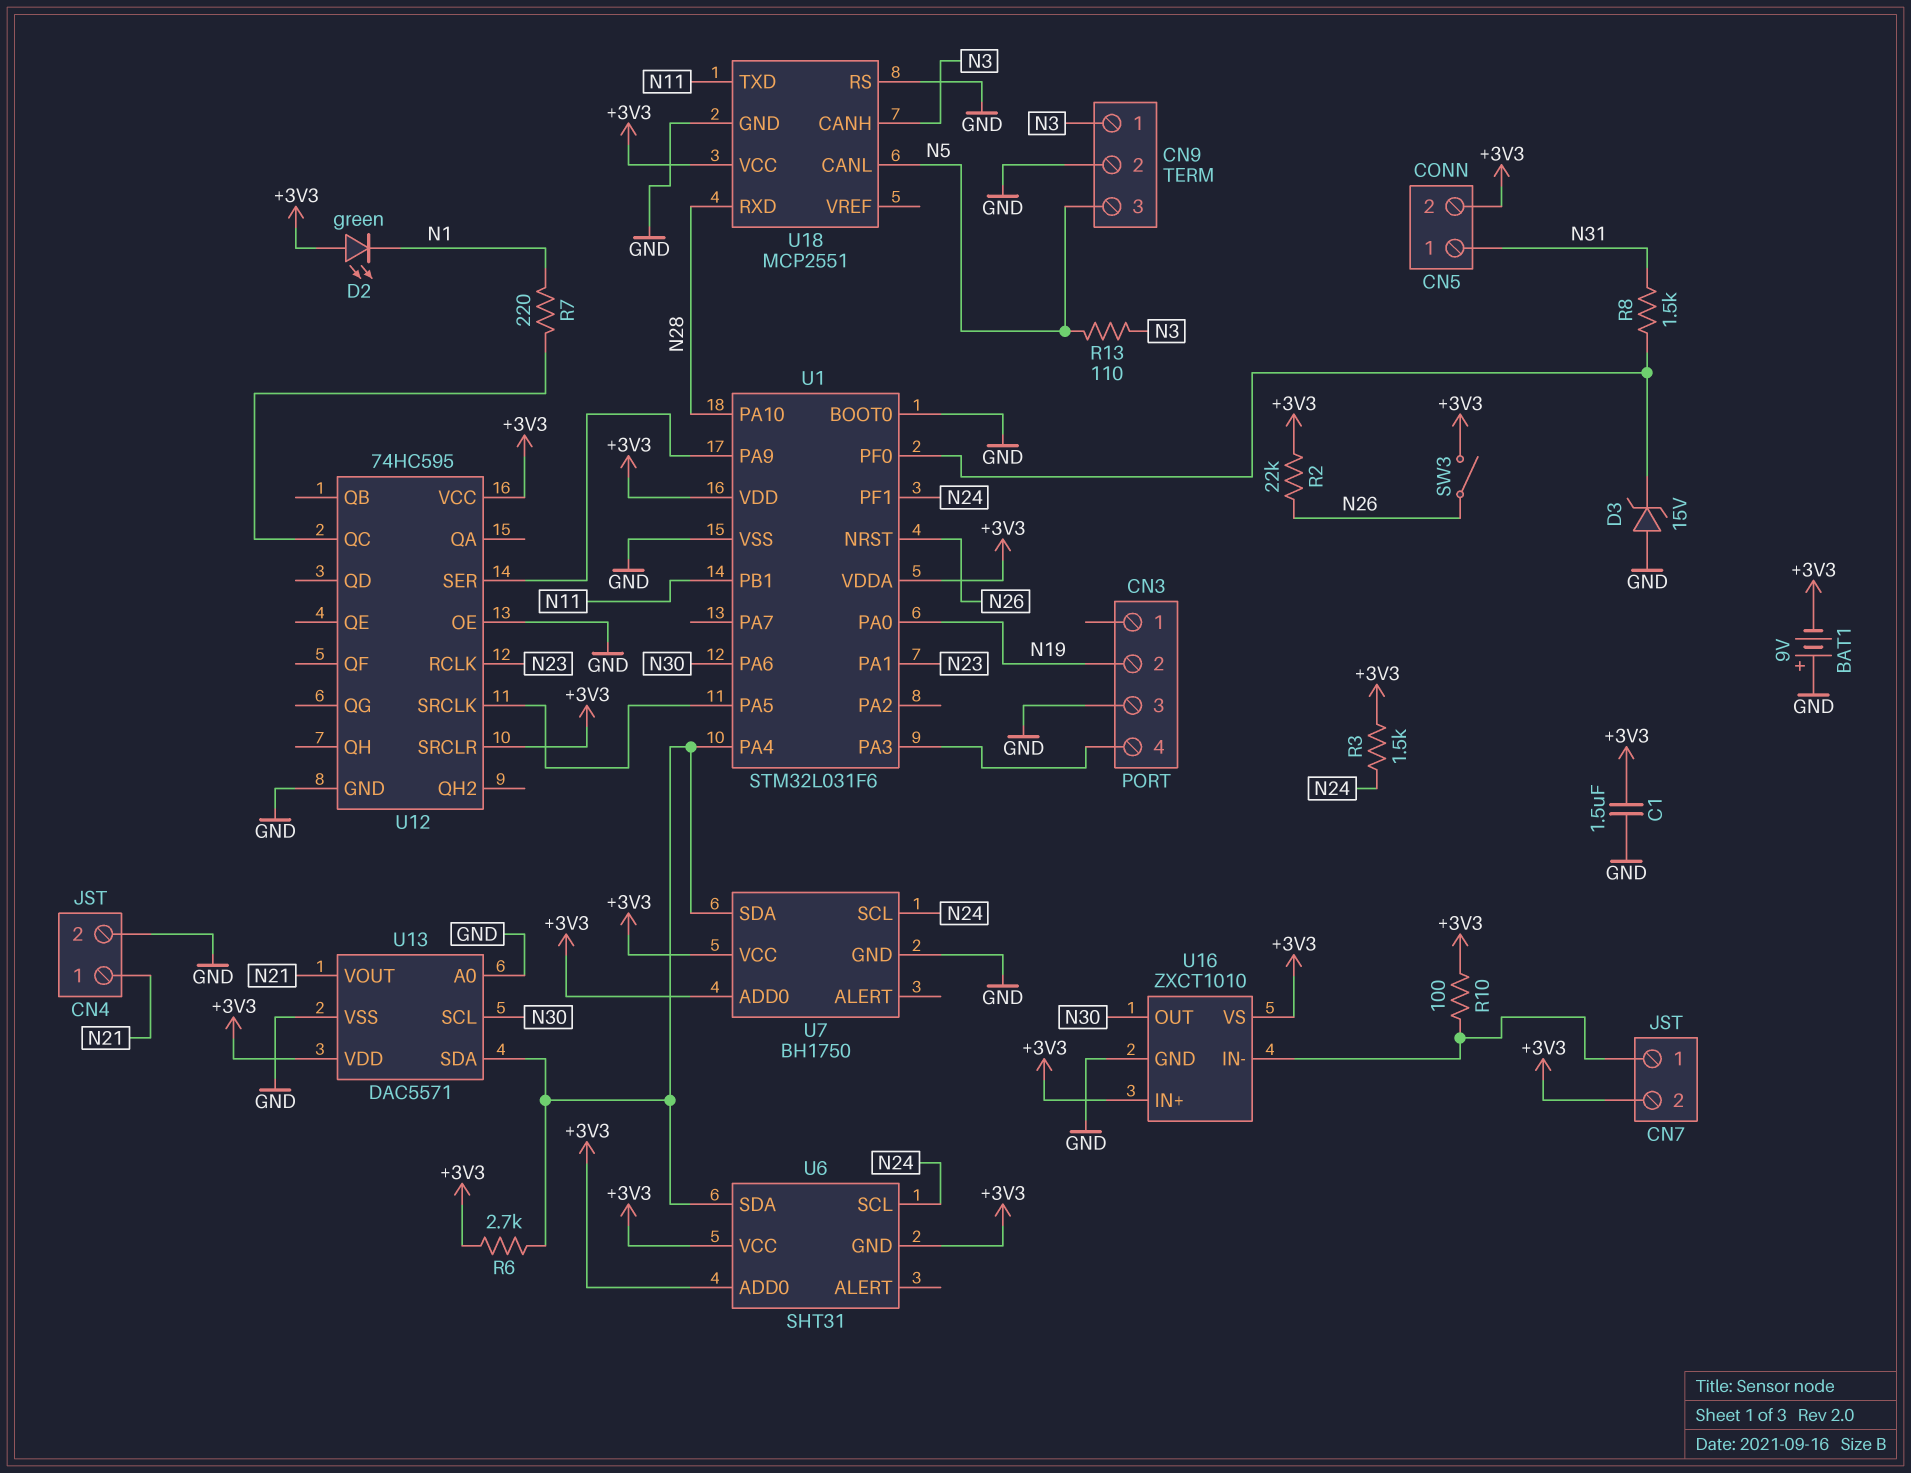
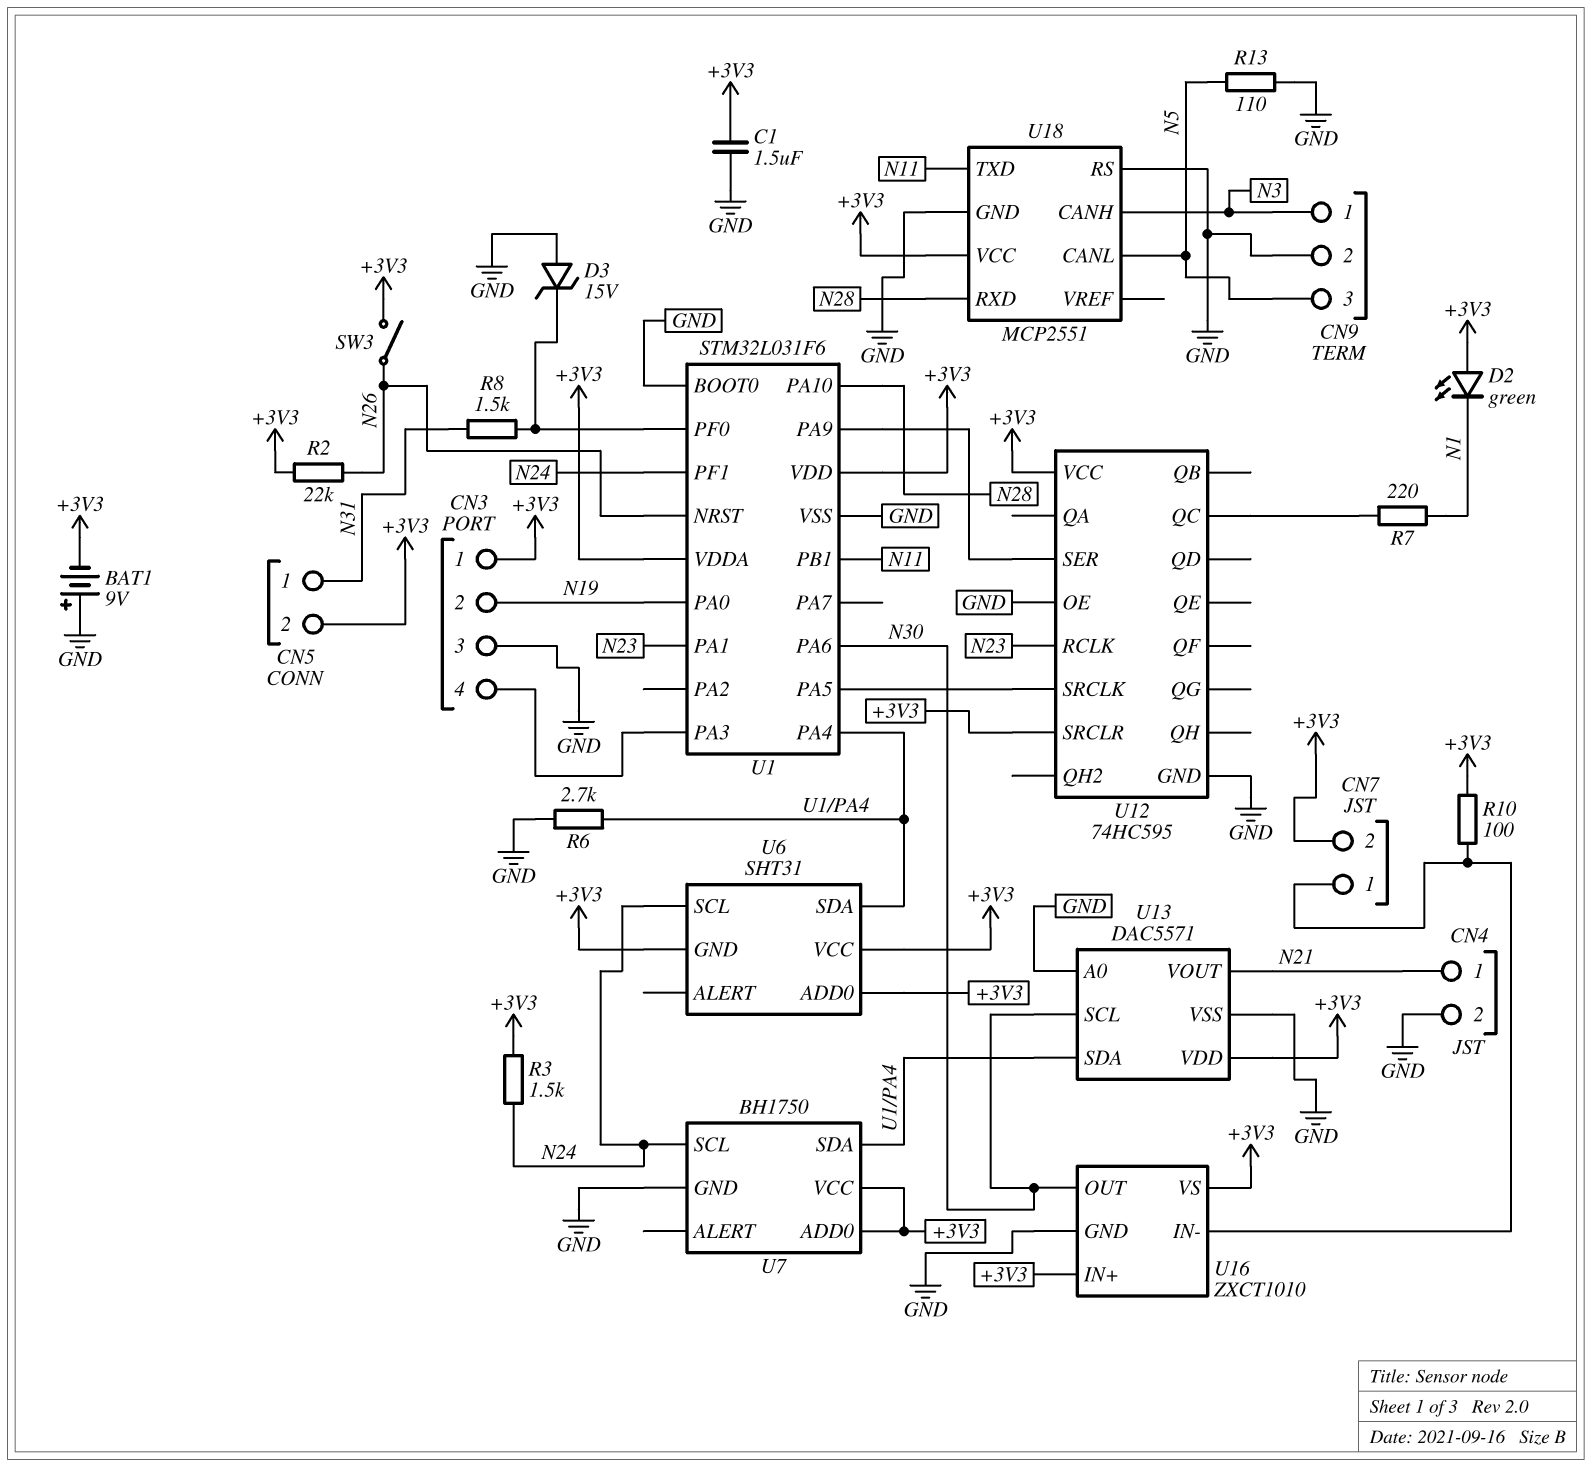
CN3 pin 1: none -> +3V3
R6: 2.7k (+3V3, U1/PA4) -> 2.7k (GND, U1/PA4)
R13: 110 (N3, N5) -> 110 (GND, N5)

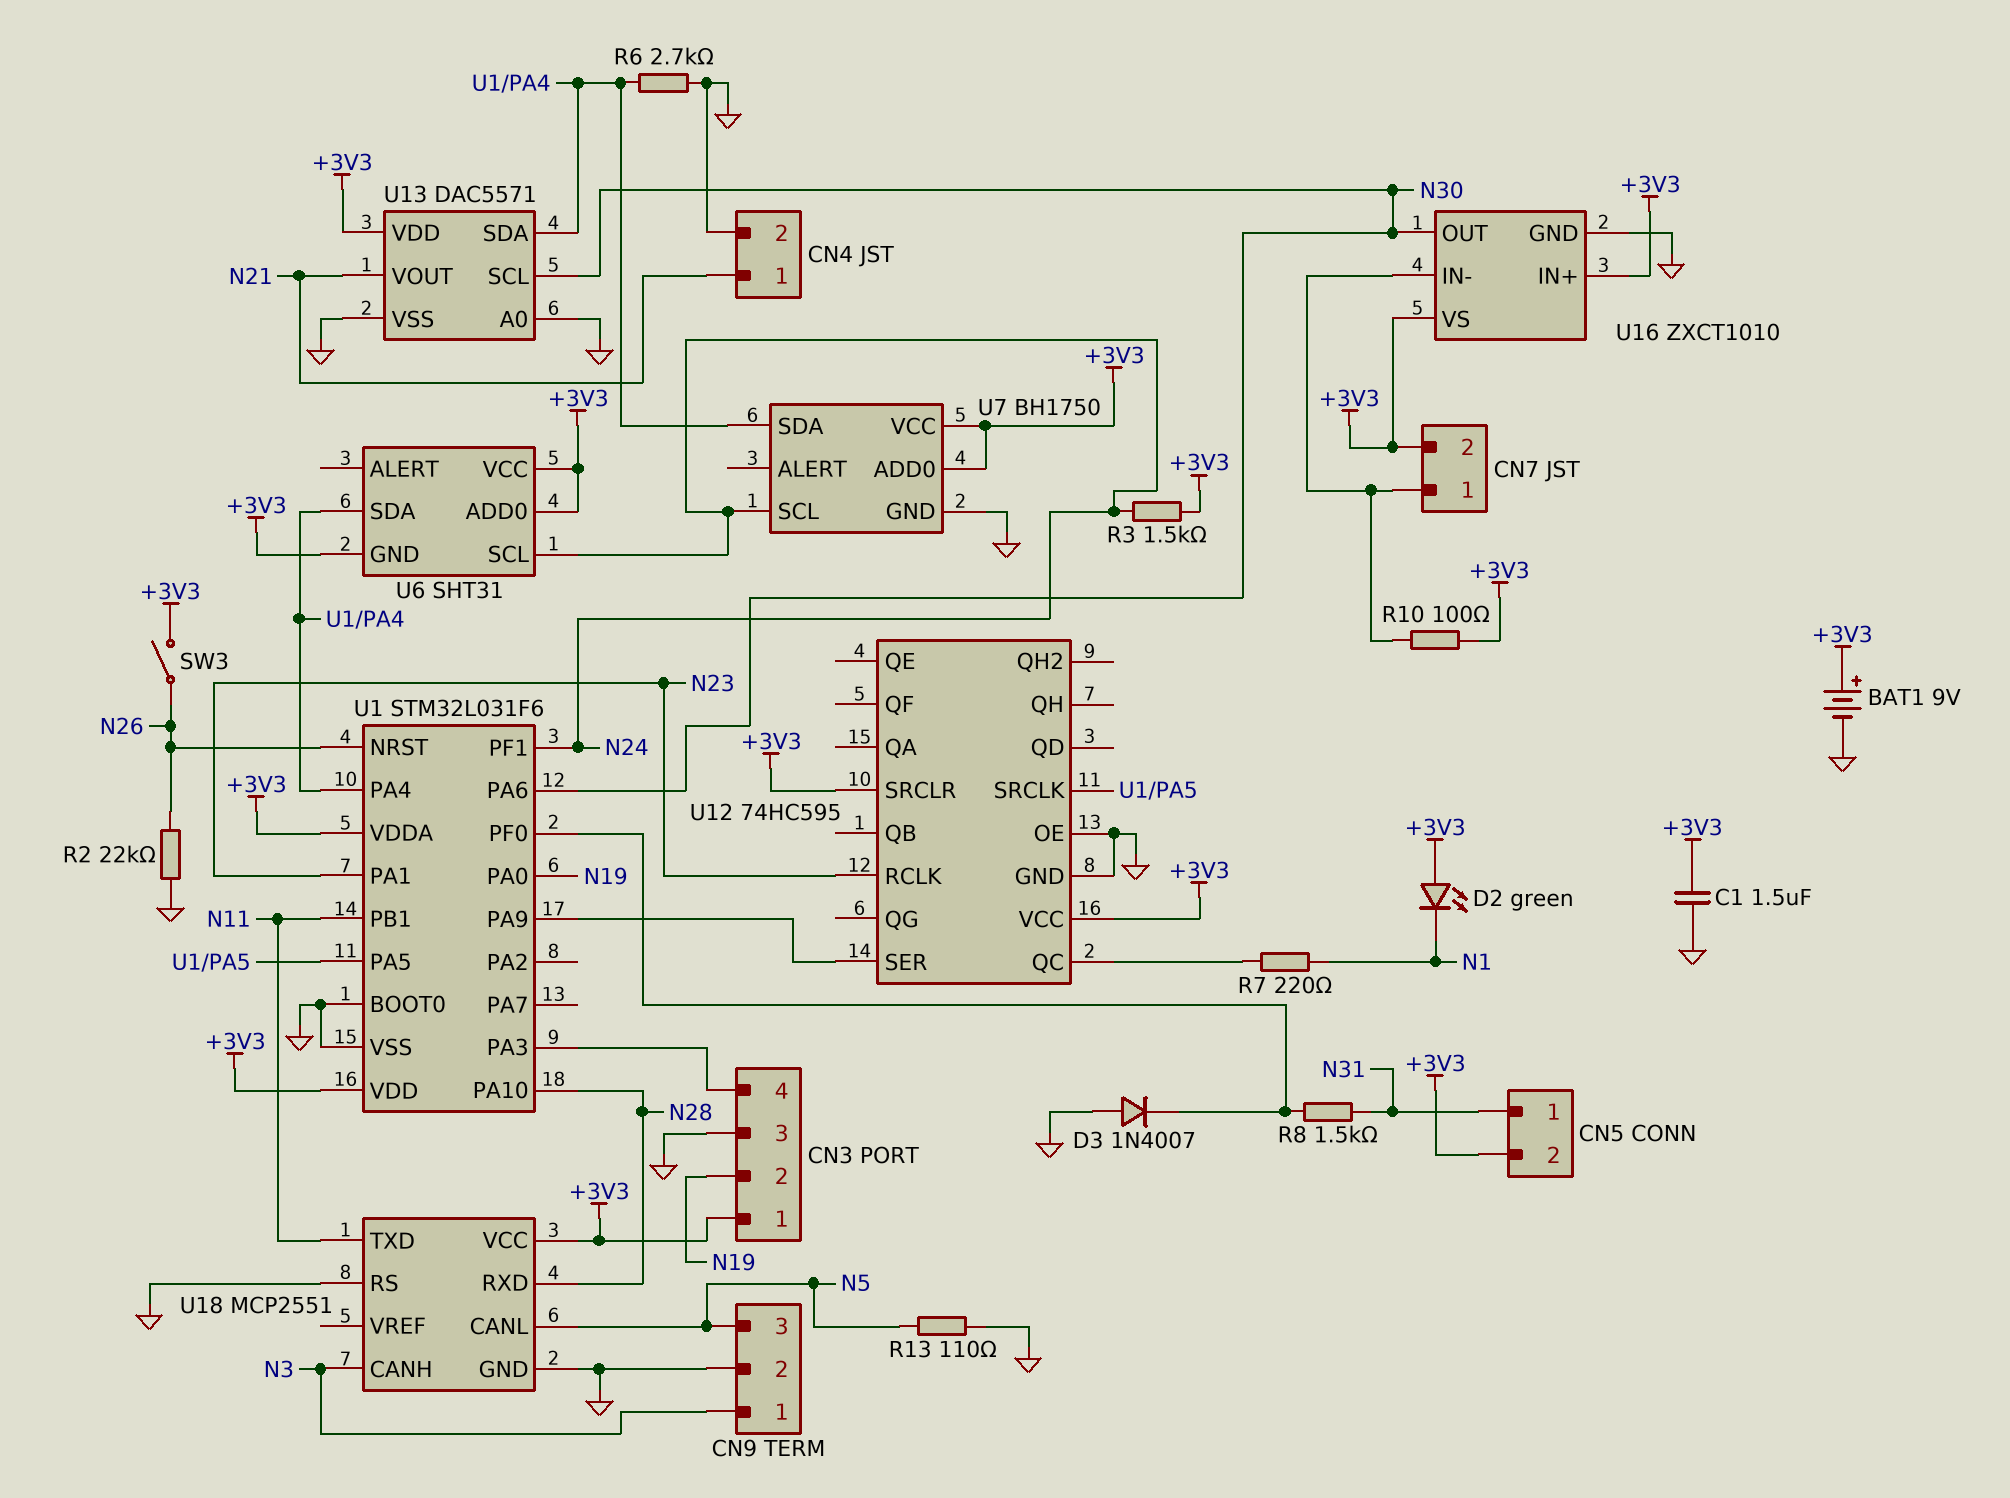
BAT1: 9V (plus GND, minus +3V3) -> 9V (plus +3V3, minus GND)
D3: zener 15V (A GND, K U1/PF0) -> diode 1N4007 (A GND, K U1/PF0)
R2: 22k (+3V3, N26) -> 22k (GND, N26)

